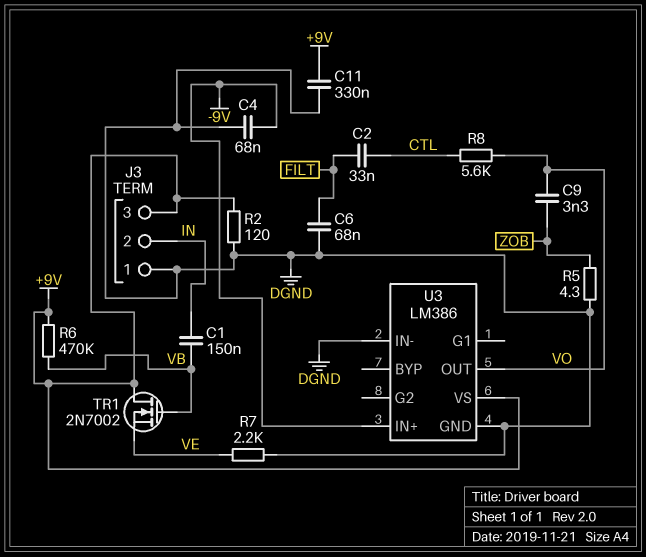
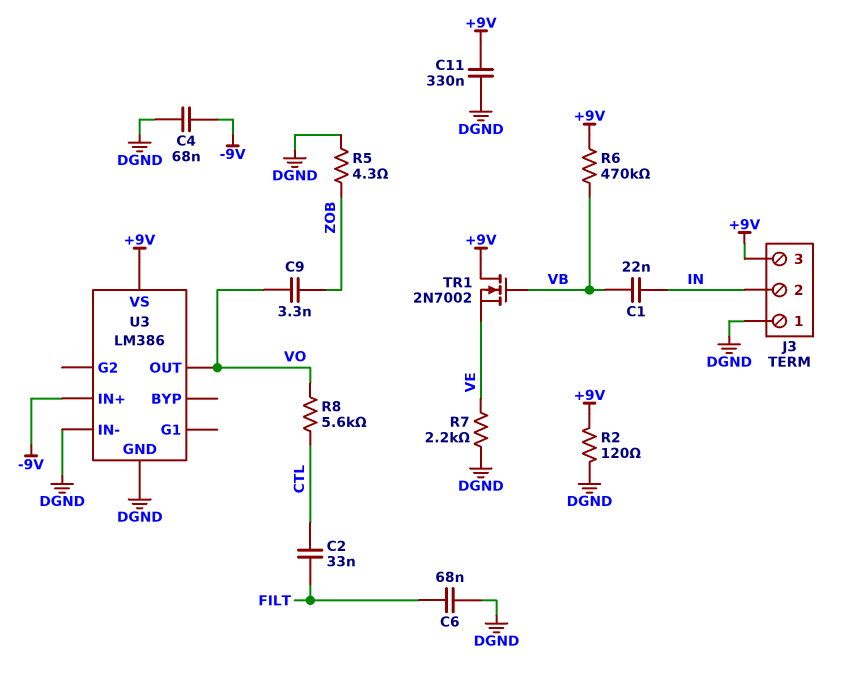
C1: 150nF (IN, VB) -> 22nF (IN, VB)

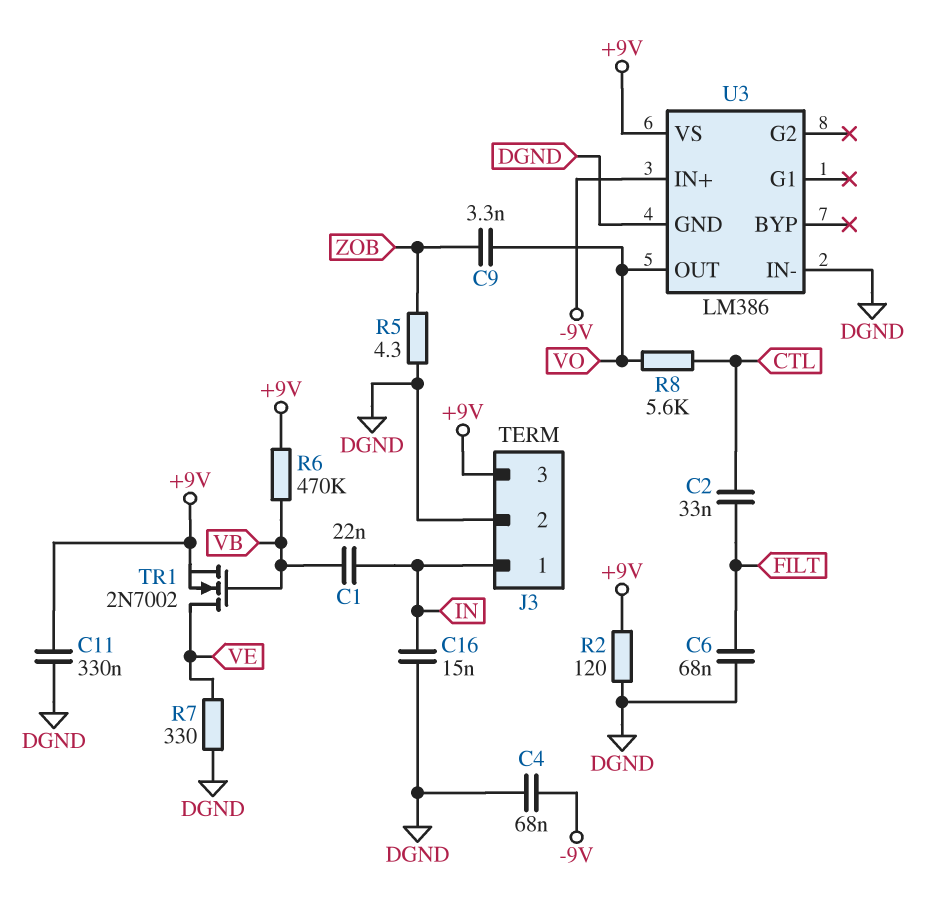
C16: none -> 15nF (DGND, IN)
J3 pin 1: DGND -> IN
J3 pin 2: IN -> DGND
R7: 2.2k (DGND, VE) -> 330 (DGND, VE)
TR1: NMOS 2N7002 (G VB, D +9V, S VE) -> NMOS 2N7002 (G VB, D VE, S +9V)

